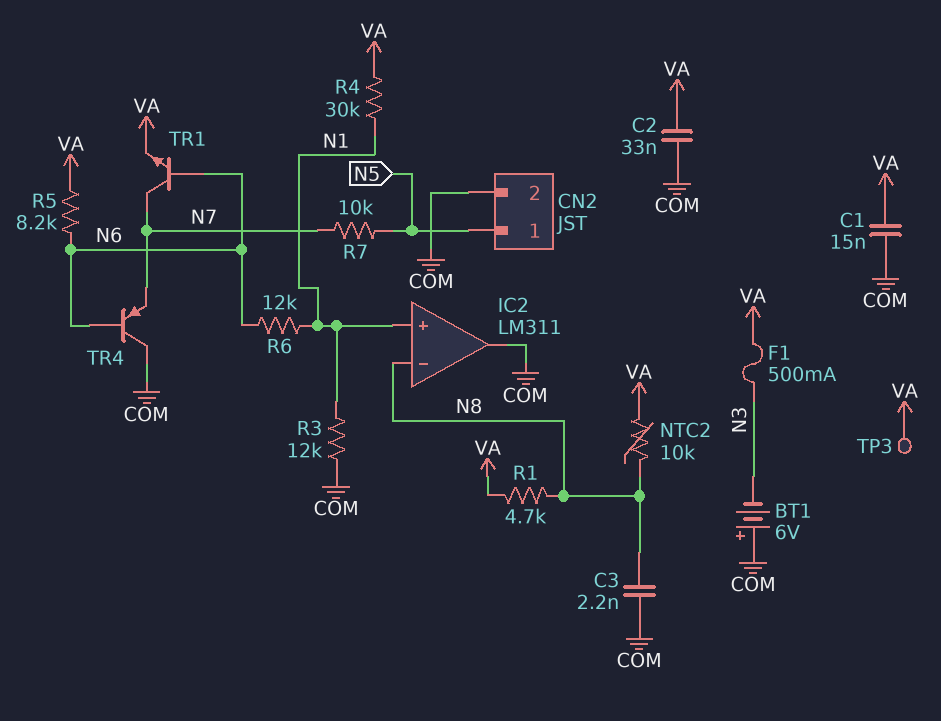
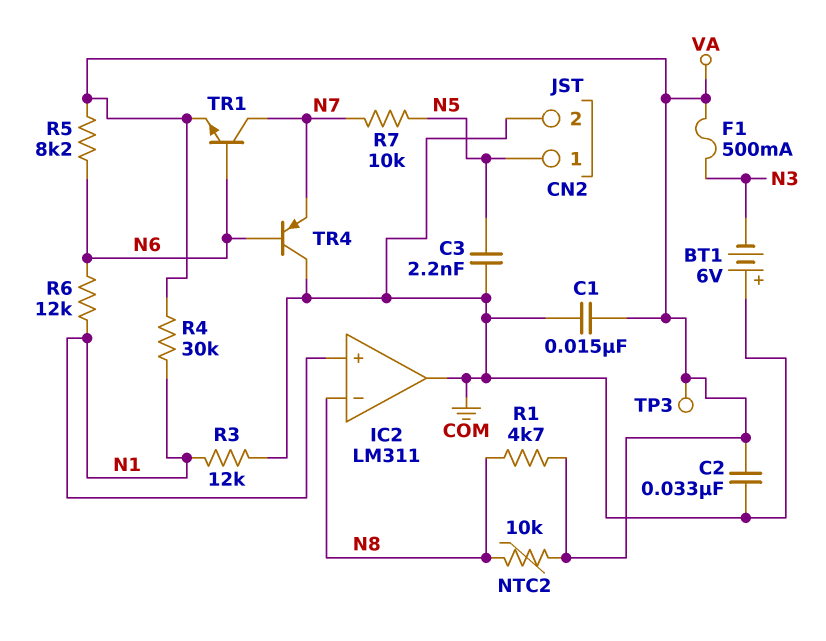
C3: 2.2nF (COM, N8) -> 2.2nF (COM, N5)

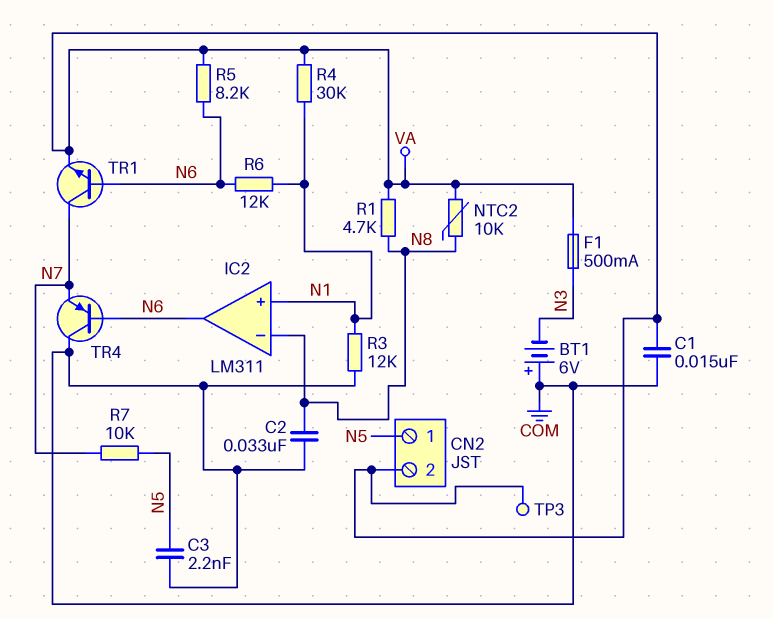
C2: 33nF (COM, VA) -> 33nF (COM, N8)
CN2 pin 2: COM -> VA
IC2 pin out: COM -> N6

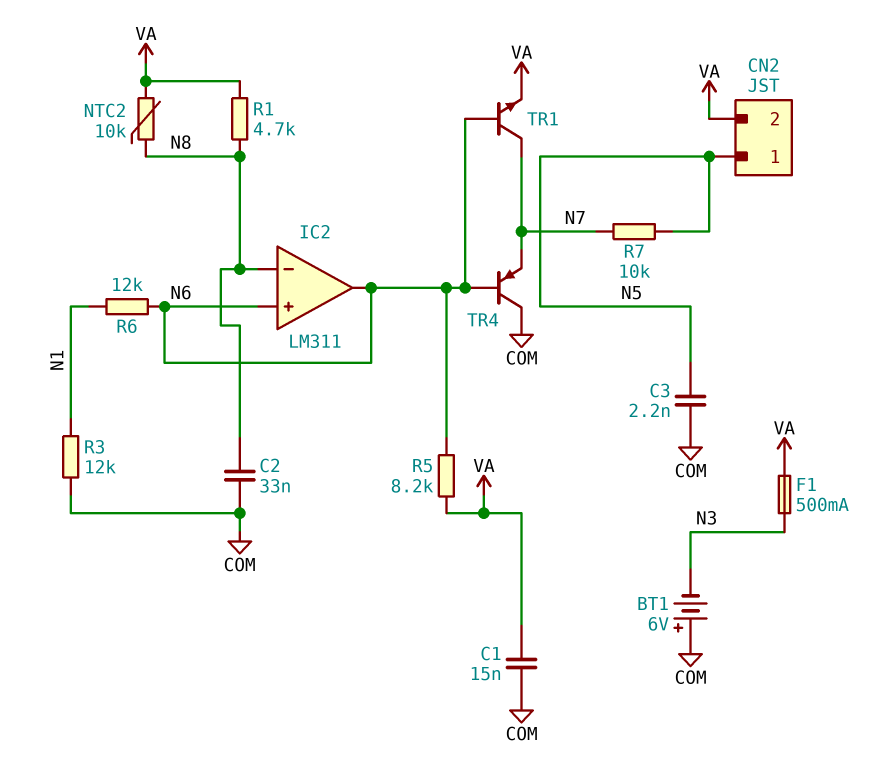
IC2 pin in+: N1 -> N6
R4: 30k (N1, VA) -> none
TP3: test point (VA) -> none

